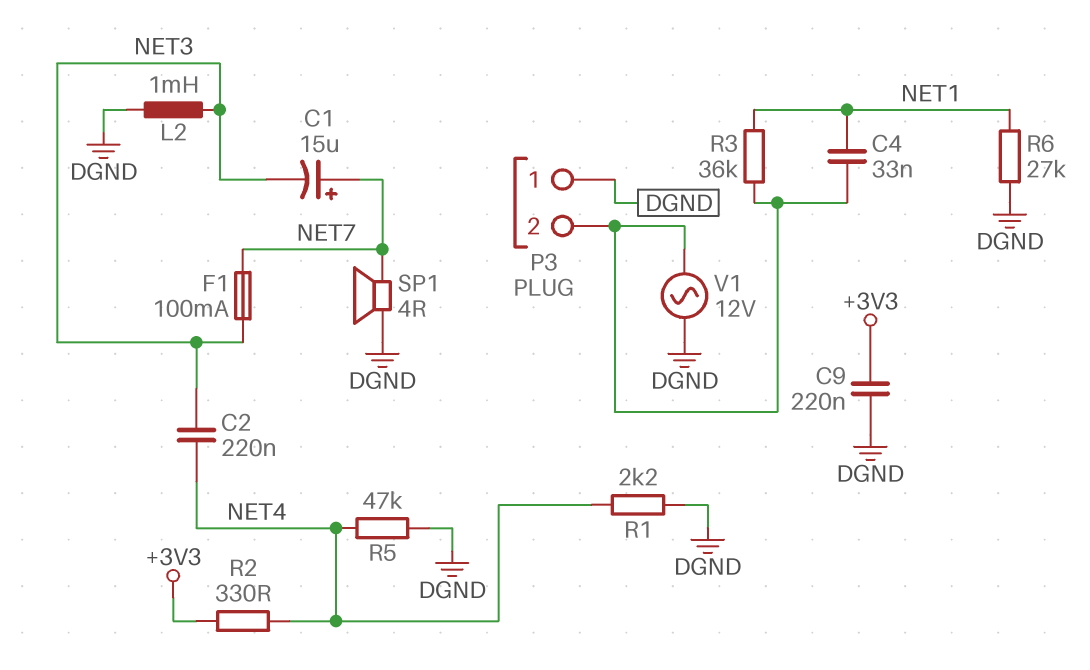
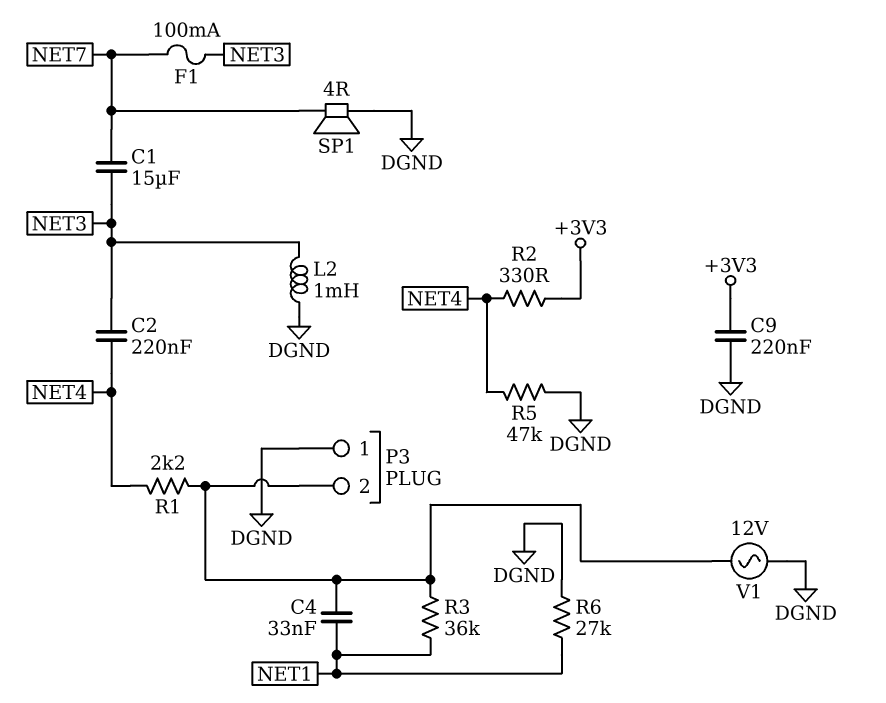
C1: 15uF (plus NET7, minus NET3) -> 15uF (NET3, NET7)
R1: 2.2k (DGND, NET4) -> 2.2k (NET4, P3/2)

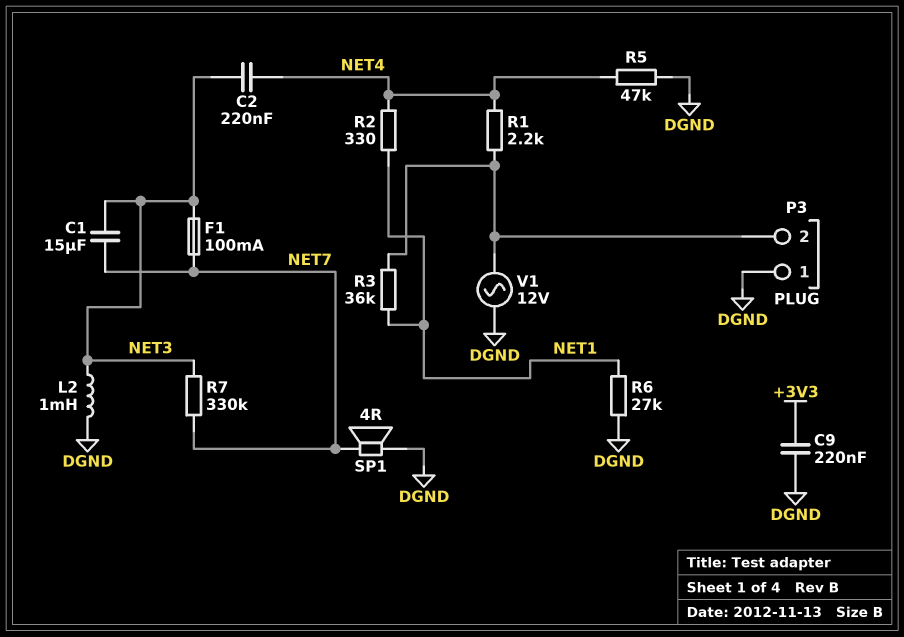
C4: 33nF (NET1, P3/2) -> none
R2: 330 (+3V3, NET4) -> 330 (NET1, NET4)
R7: none -> 330k (NET3, NET7)

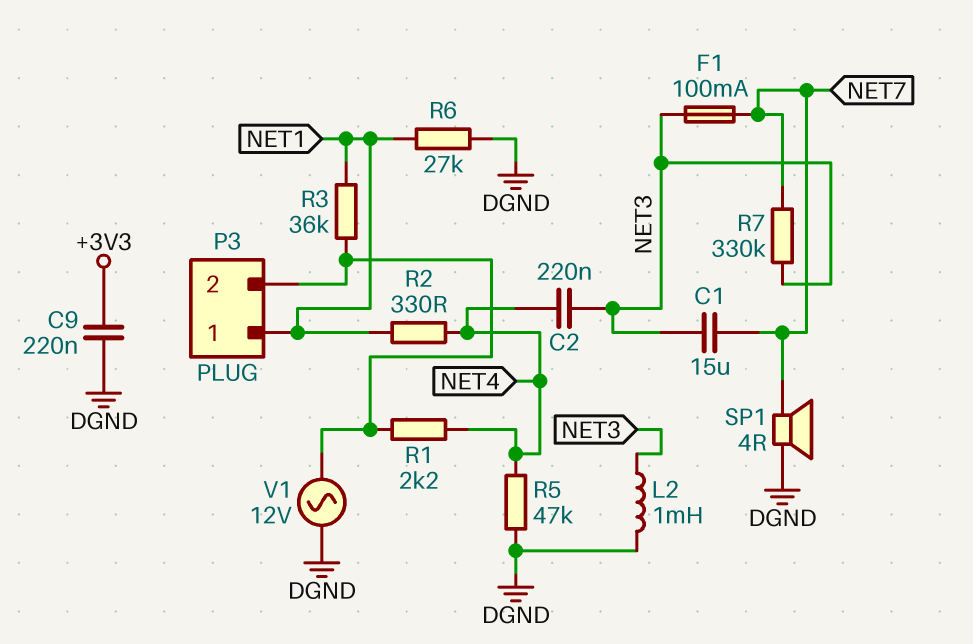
P3 pin 1: DGND -> NET1

